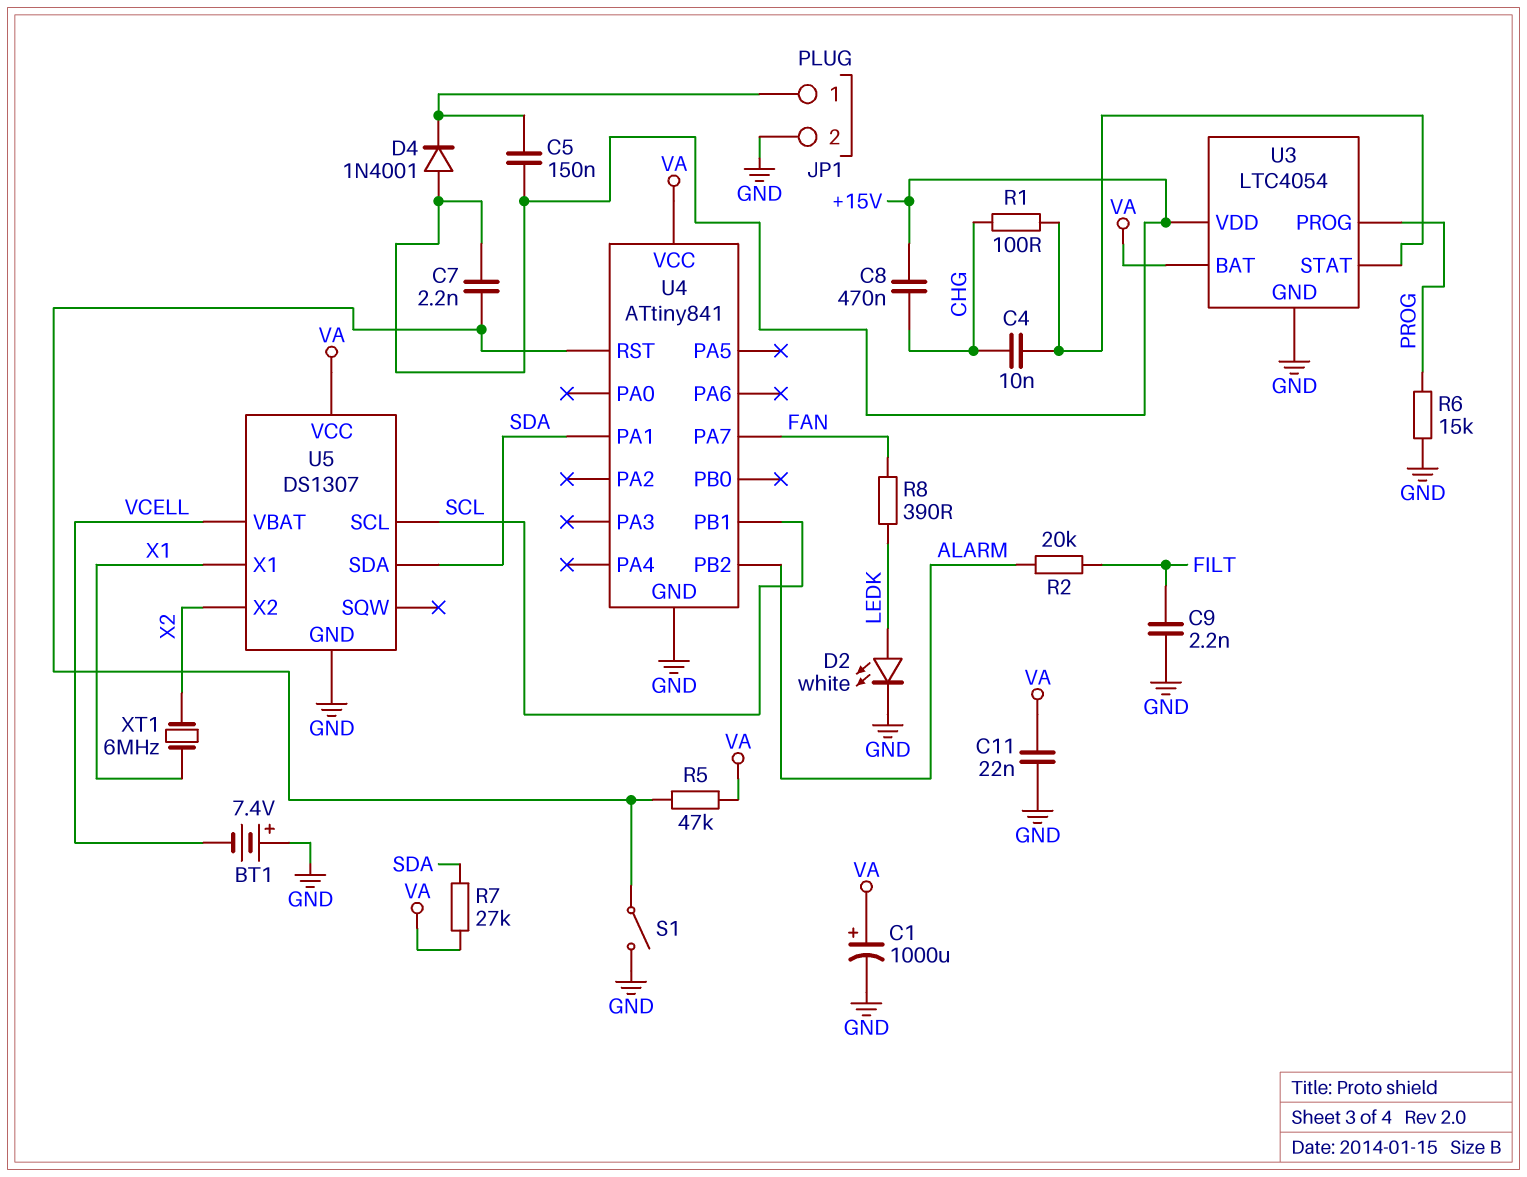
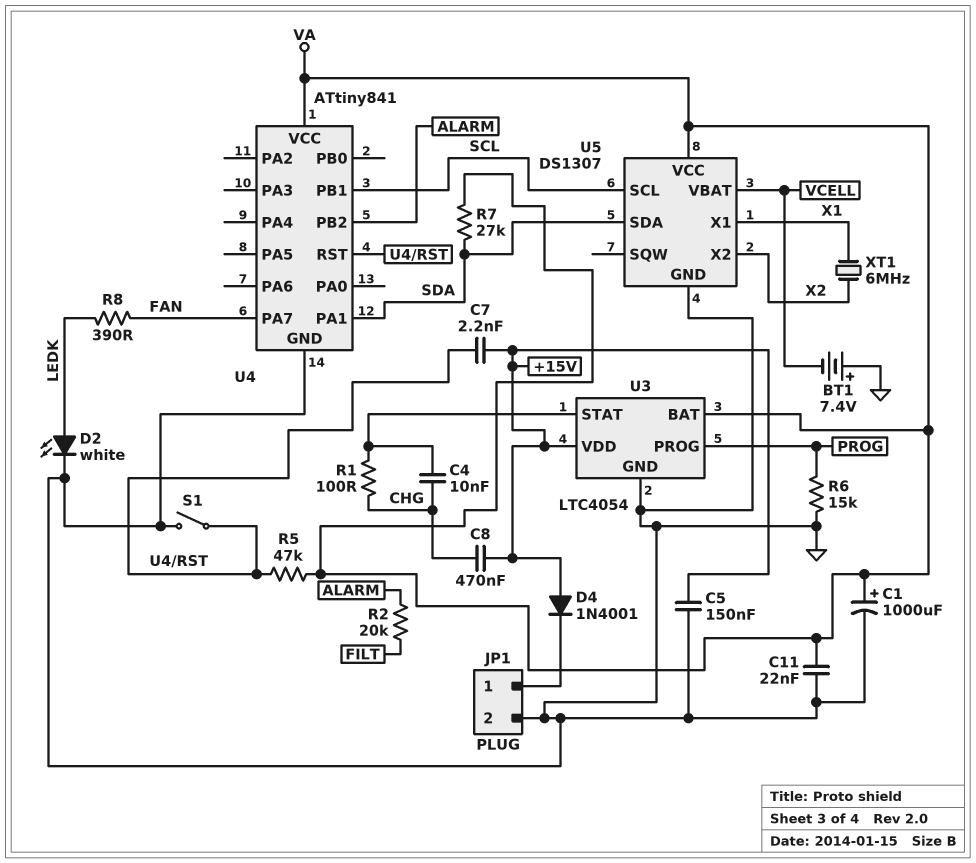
C5: 150nF (+15V, JP1/1) -> 150nF (+15V, GND)
C9: 2.2nF (FILT, GND) -> none

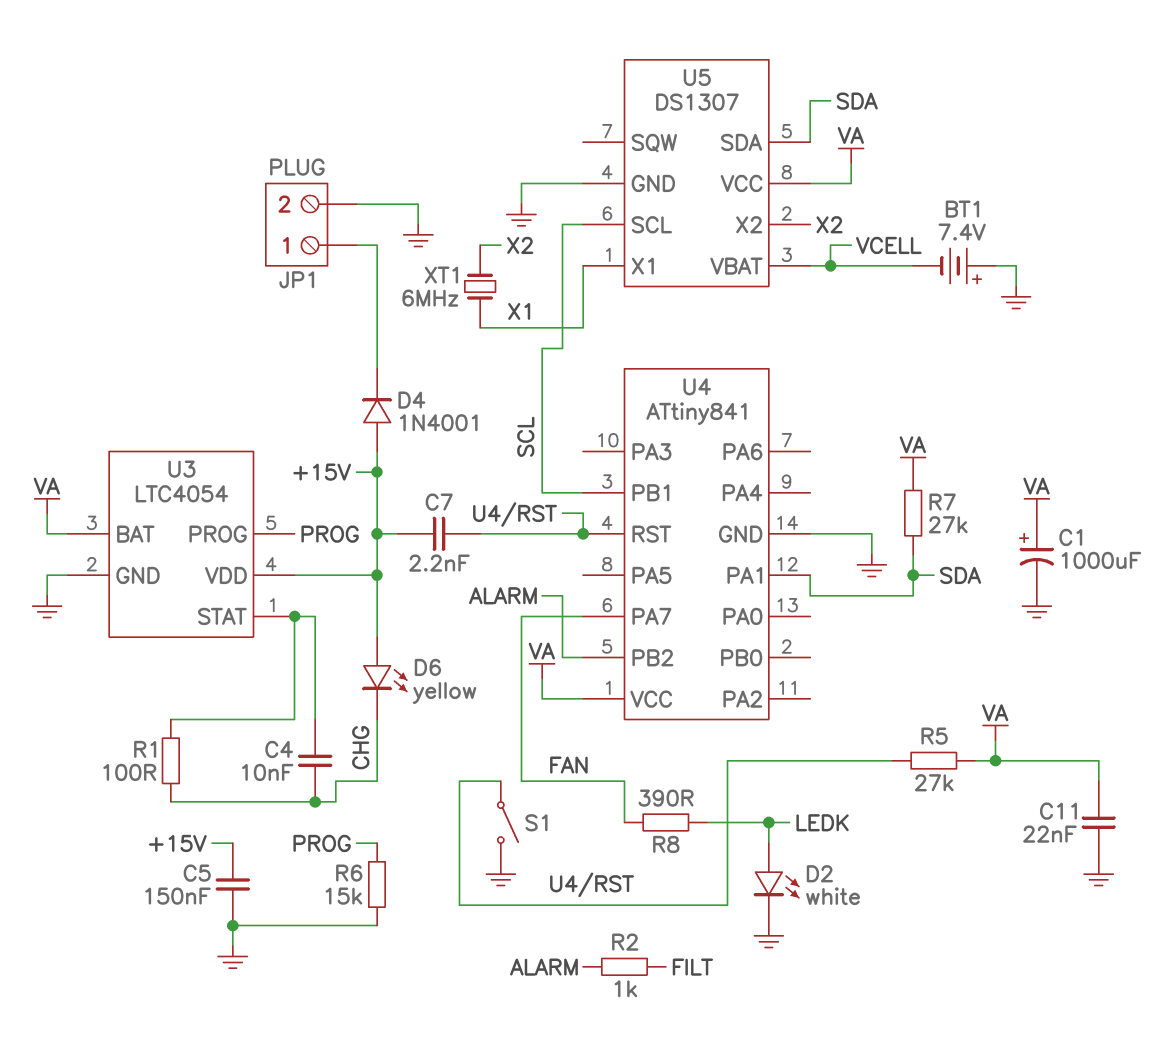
C8: 470nF (+15V, CHG) -> none
D6: none -> LED yellow (A +15V, K CHG)
R2: 20k (ALARM, FILT) -> 1k (ALARM, FILT)
R5: 47k (U4/RST, VA) -> 27k (U4/RST, VA)

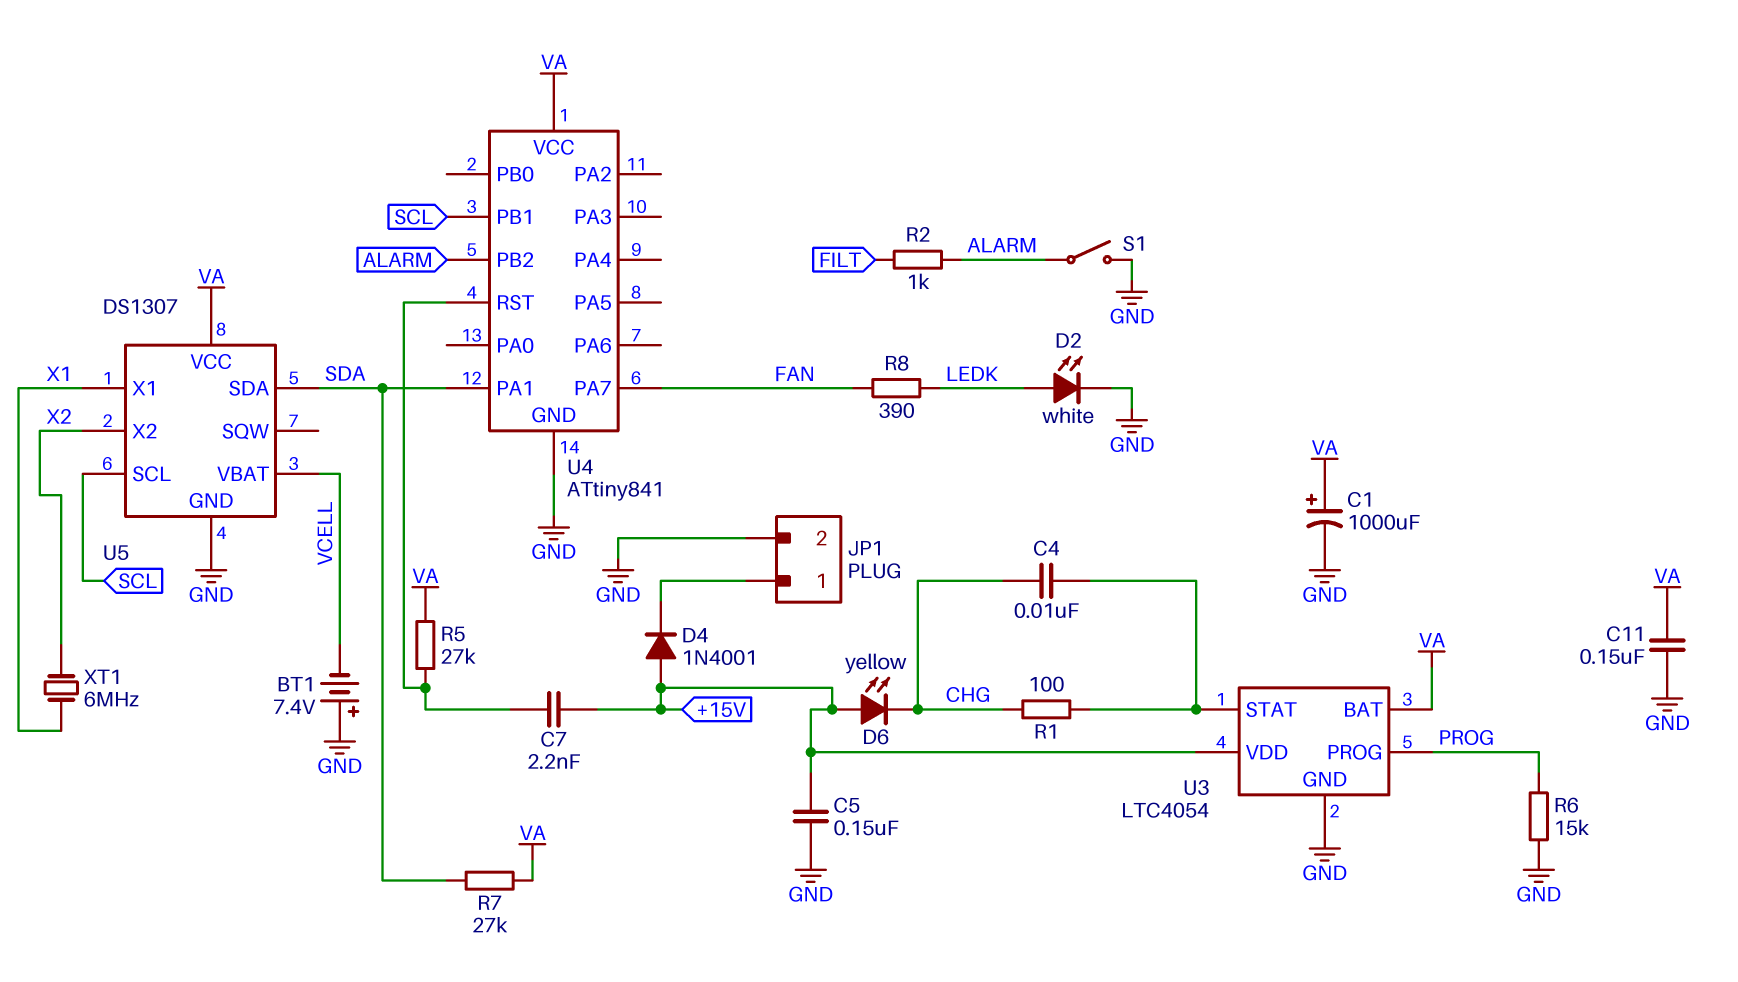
C11: 22nF (GND, VA) -> 150nF (GND, VA)
S1: switch (GND, U4/RST) -> switch (ALARM, GND)

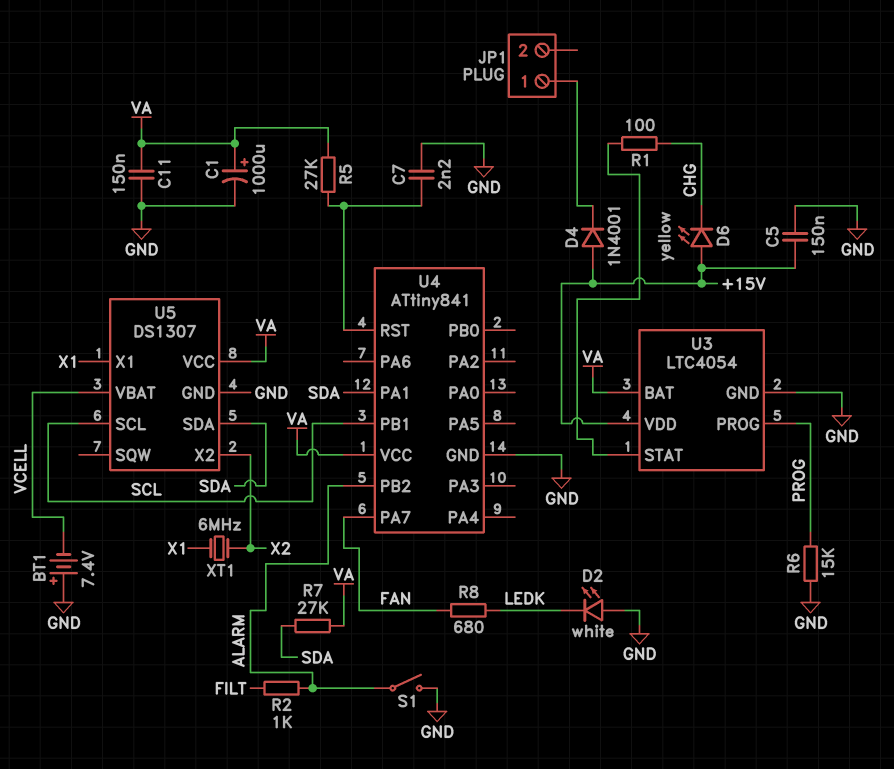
C4: 10nF (CHG, U3/STAT) -> none
C7: 2.2nF (+15V, U4/RST) -> 2.2nF (GND, U4/RST)
D2: LED white (A LEDK, K GND) -> LED white (A GND, K LEDK)
JP1 pin 2: GND -> none
R8: 390 (FAN, LEDK) -> 680 (FAN, LEDK)

